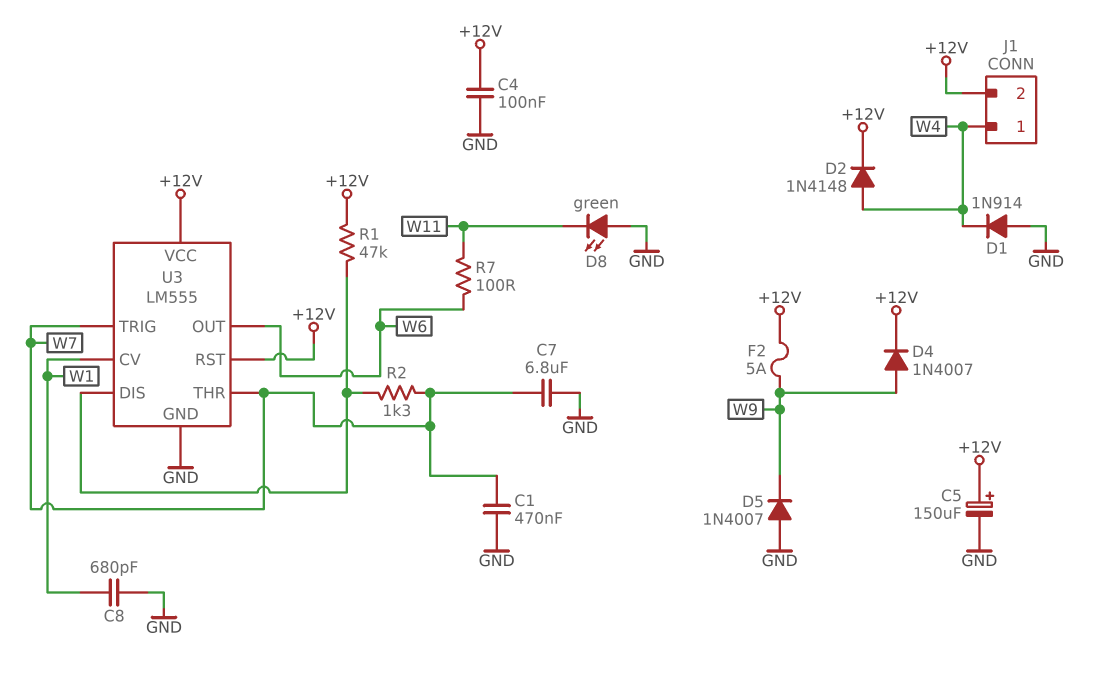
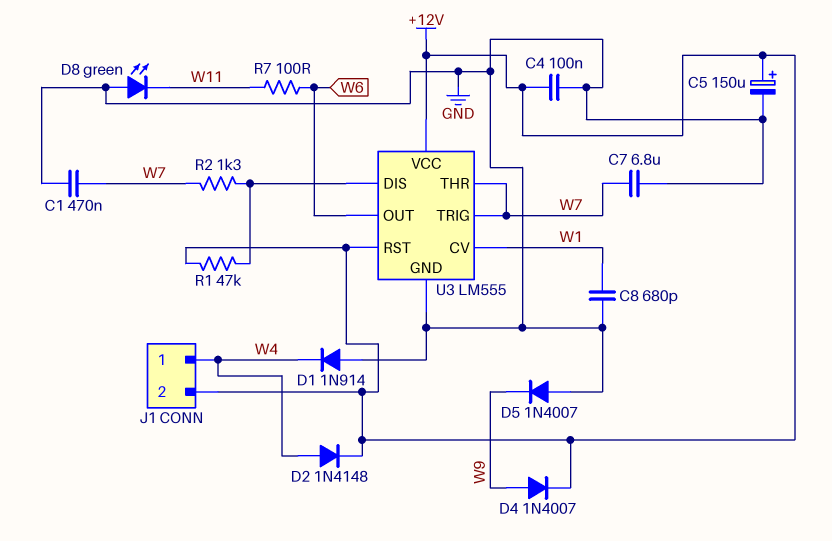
F2: 5A (+12V, W9) -> none

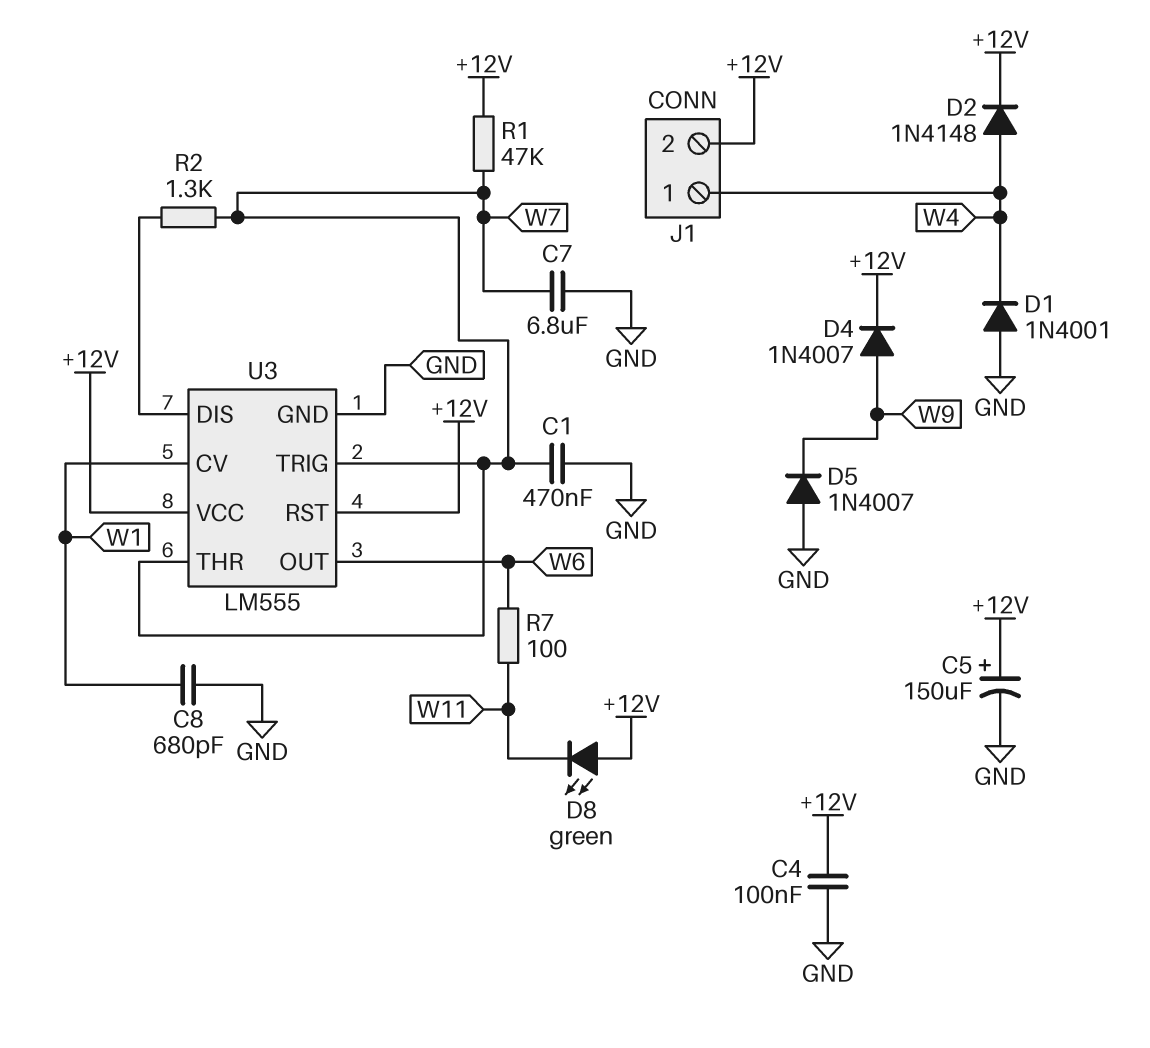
D1: diode 1N914 (A GND, K W4) -> diode 1N4001 (A GND, K W4)
D8: LED green (A GND, K W11) -> LED green (A +12V, K W11)
R1: 47k (+12V, U3/DIS) -> 47k (+12V, W7)

